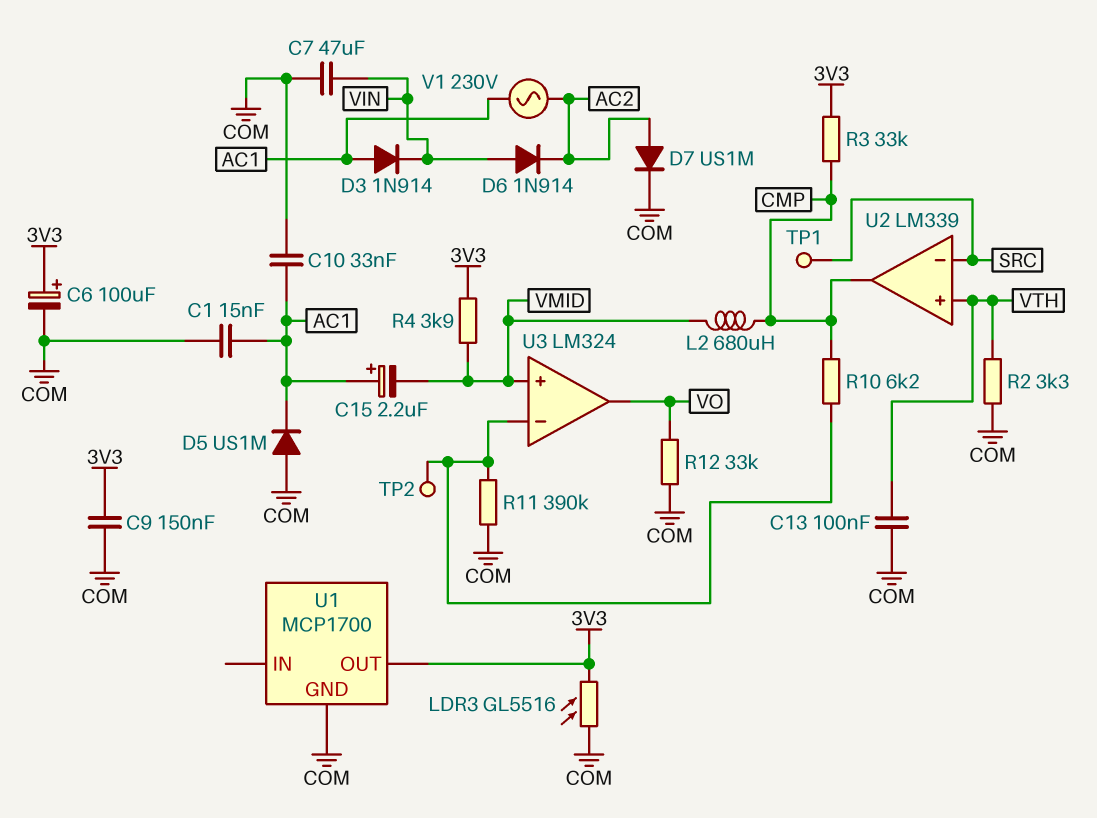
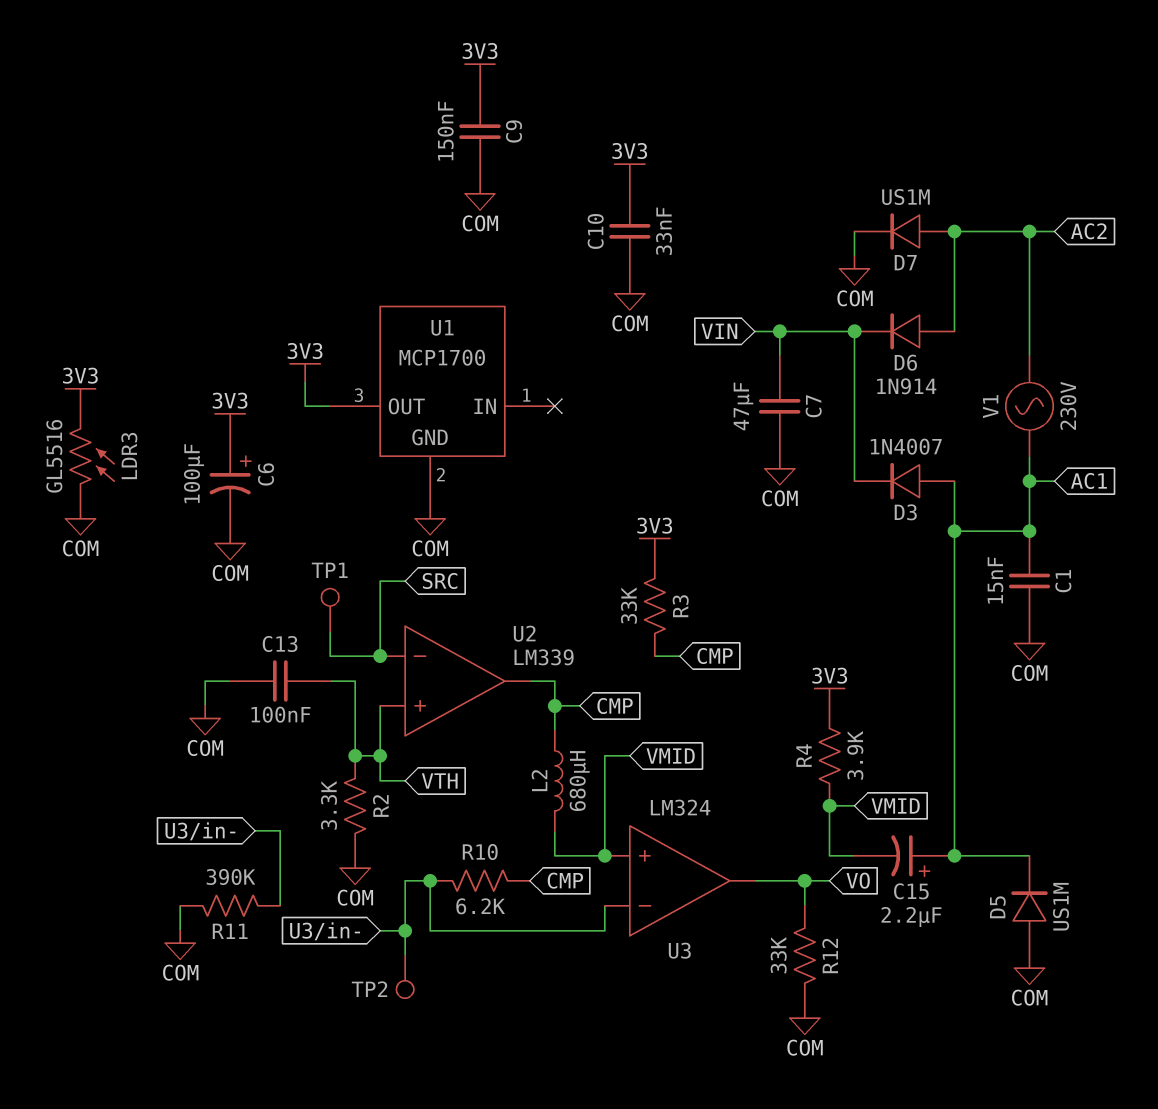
C10: 33nF (AC1, COM) -> 33nF (3V3, COM)
D3: diode 1N914 (A AC1, K VIN) -> diode 1N4007 (A AC1, K VIN)
D6: diode 1N914 (A VIN, K AC2) -> diode 1N914 (A AC2, K VIN)

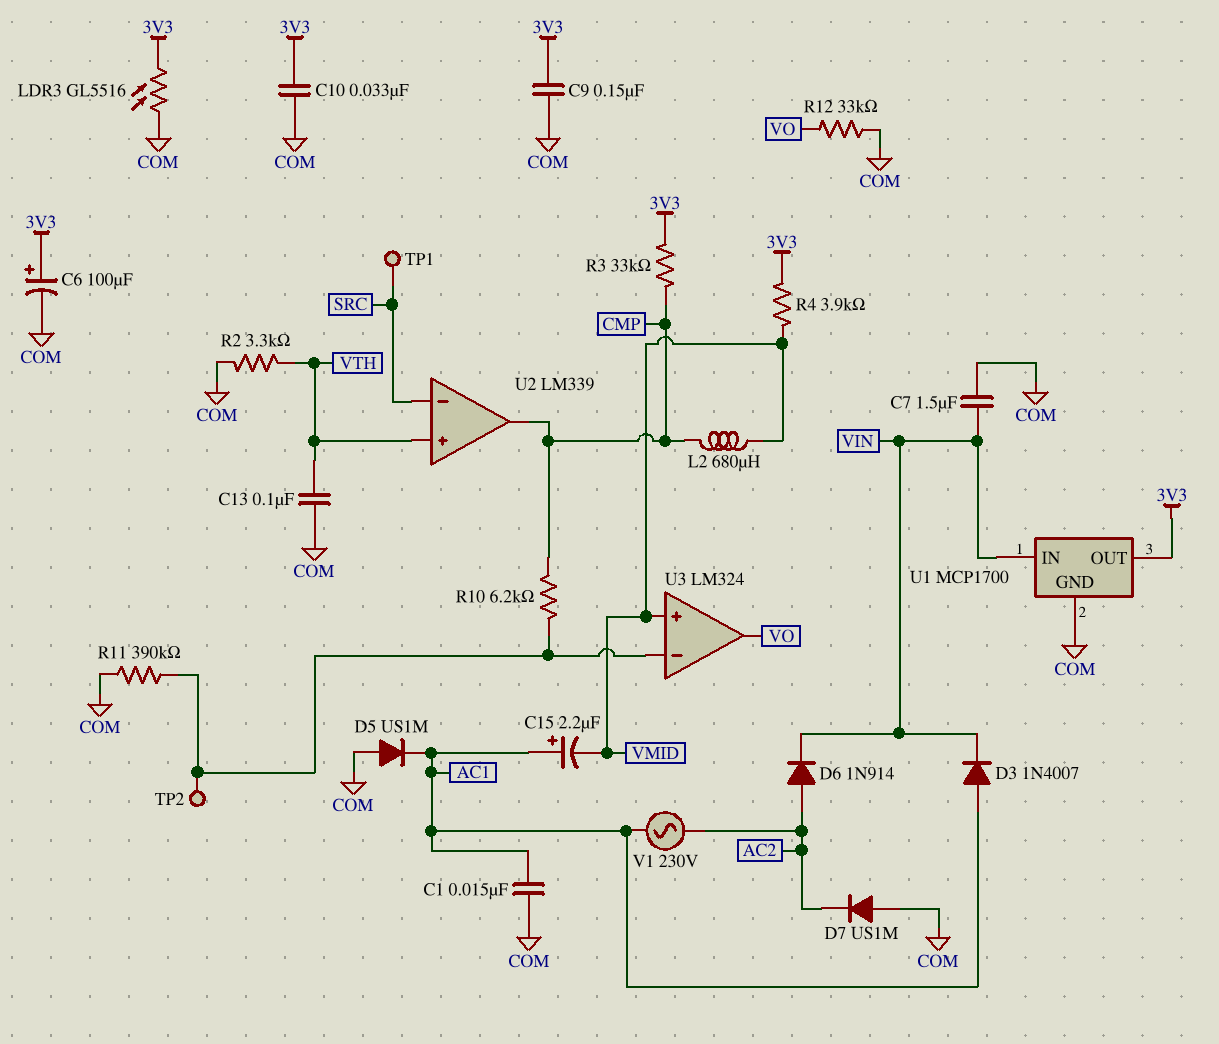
C7: 47uF (COM, VIN) -> 1.5uF (COM, VIN)
D7: diode US1M (A AC2, K COM) -> diode US1M (A COM, K AC2)
U1 pin IN: none -> VIN

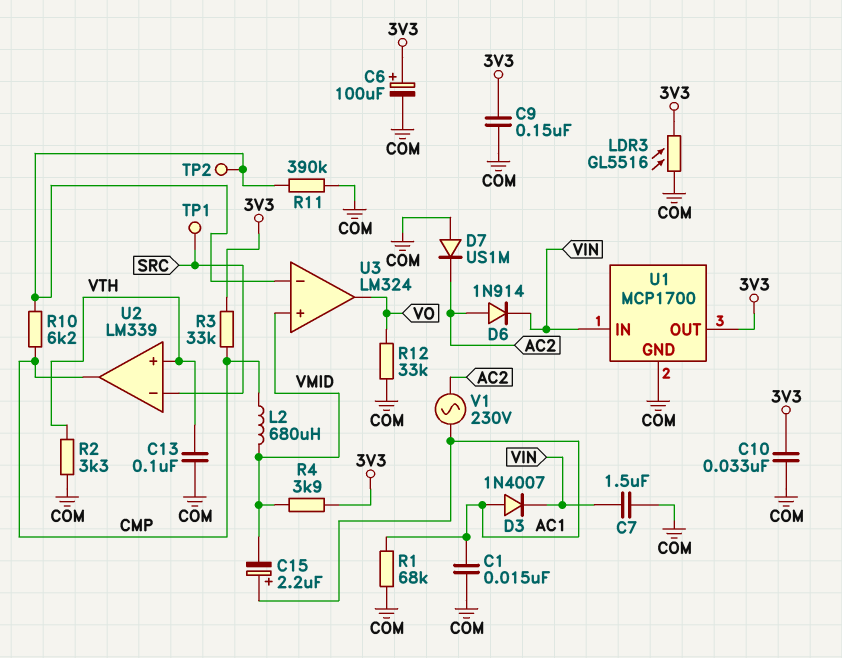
D5: diode US1M (A COM, K AC1) -> none
R1: none -> 68k (AC1, COM)

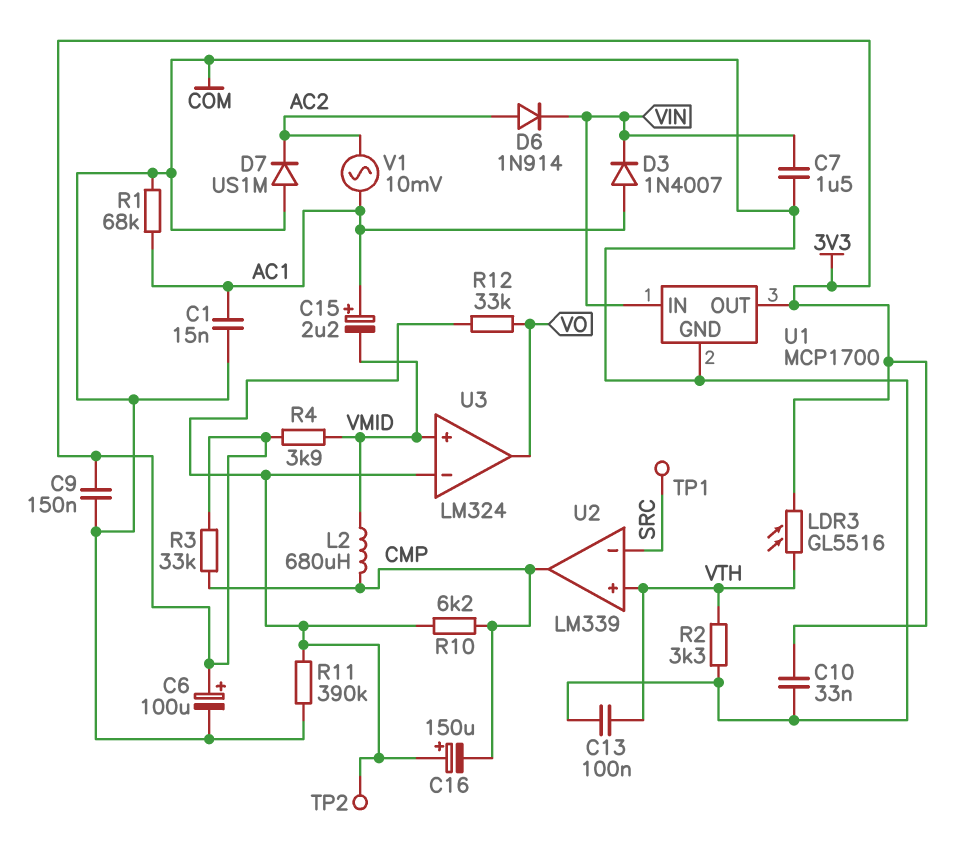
C16: none -> 150uF (plus U3/in-, minus CMP)
LDR3: GL5516 (3V3, COM) -> GL5516 (3V3, VTH)
R12: 33k (COM, VO) -> 33k (U3/in-, VO)
V1: AC 230V (AC1, AC2) -> AC 10mV (AC1, AC2)

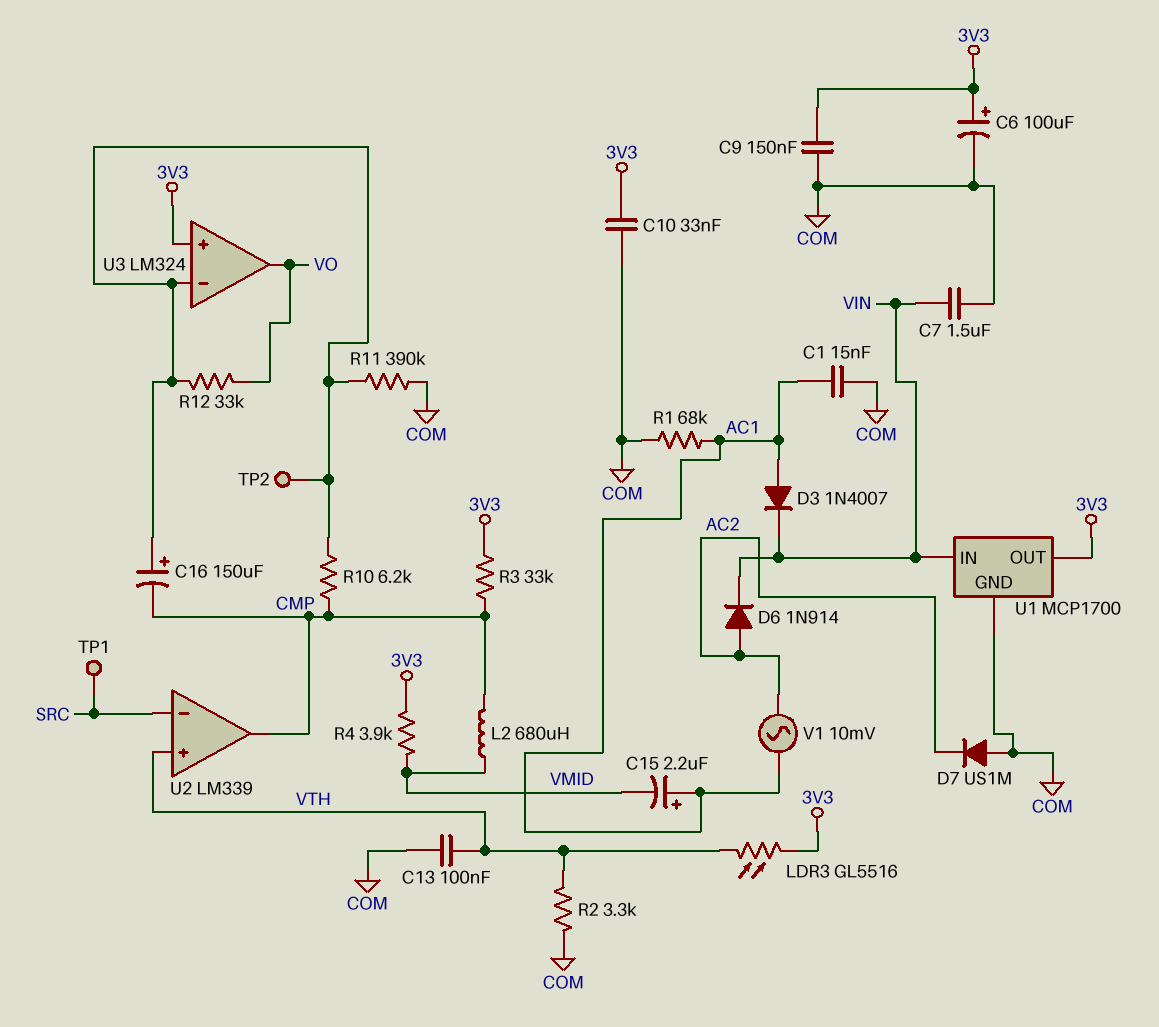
U3 pin in+: VMID -> 3V3

